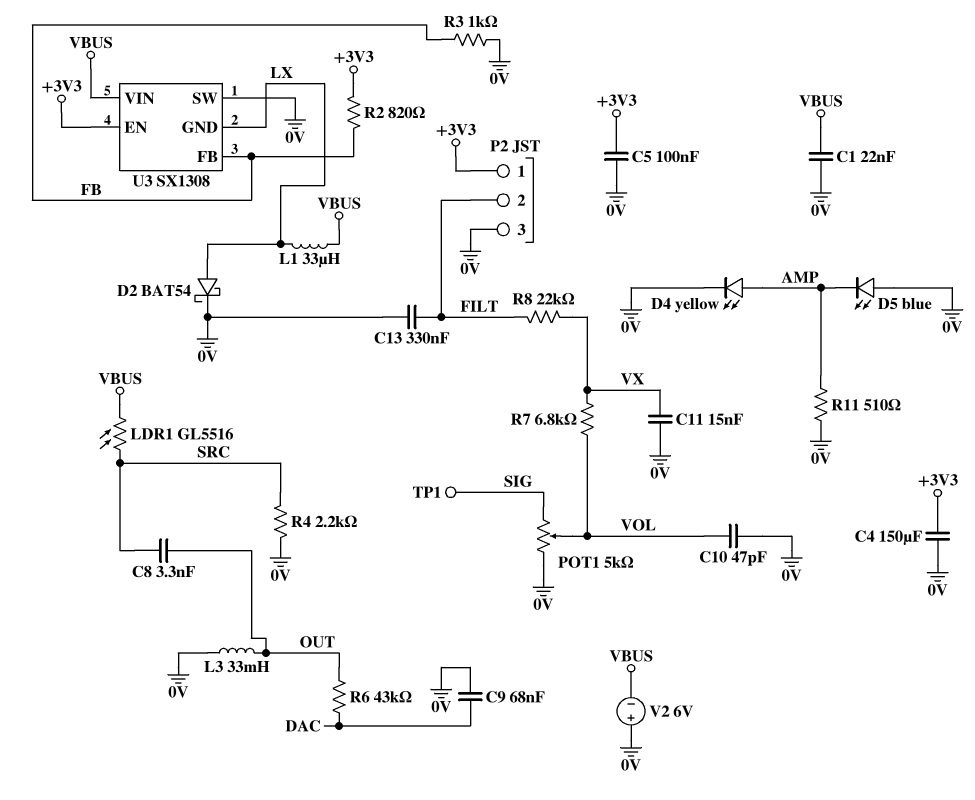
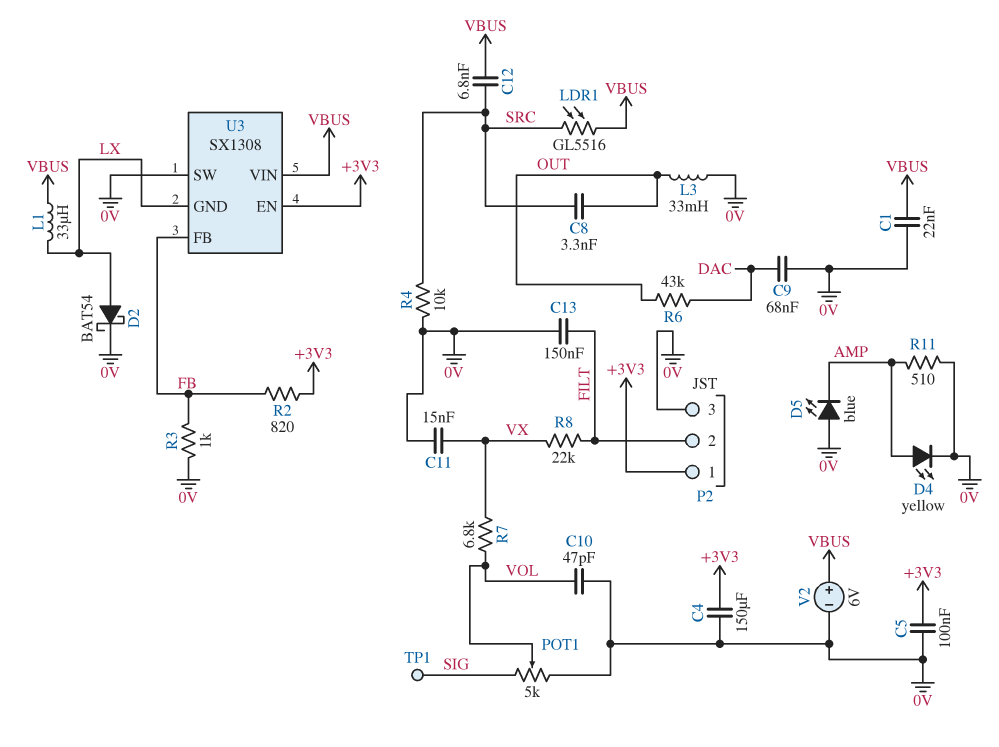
C12: none -> 6.8nF (SRC, VBUS)
C13: 330nF (0V, FILT) -> 150nF (0V, FILT)
R4: 2.2k (0V, SRC) -> 10k (0V, SRC)
V2: 6V (plus 0V, minus VBUS) -> 6V (plus VBUS, minus 0V)

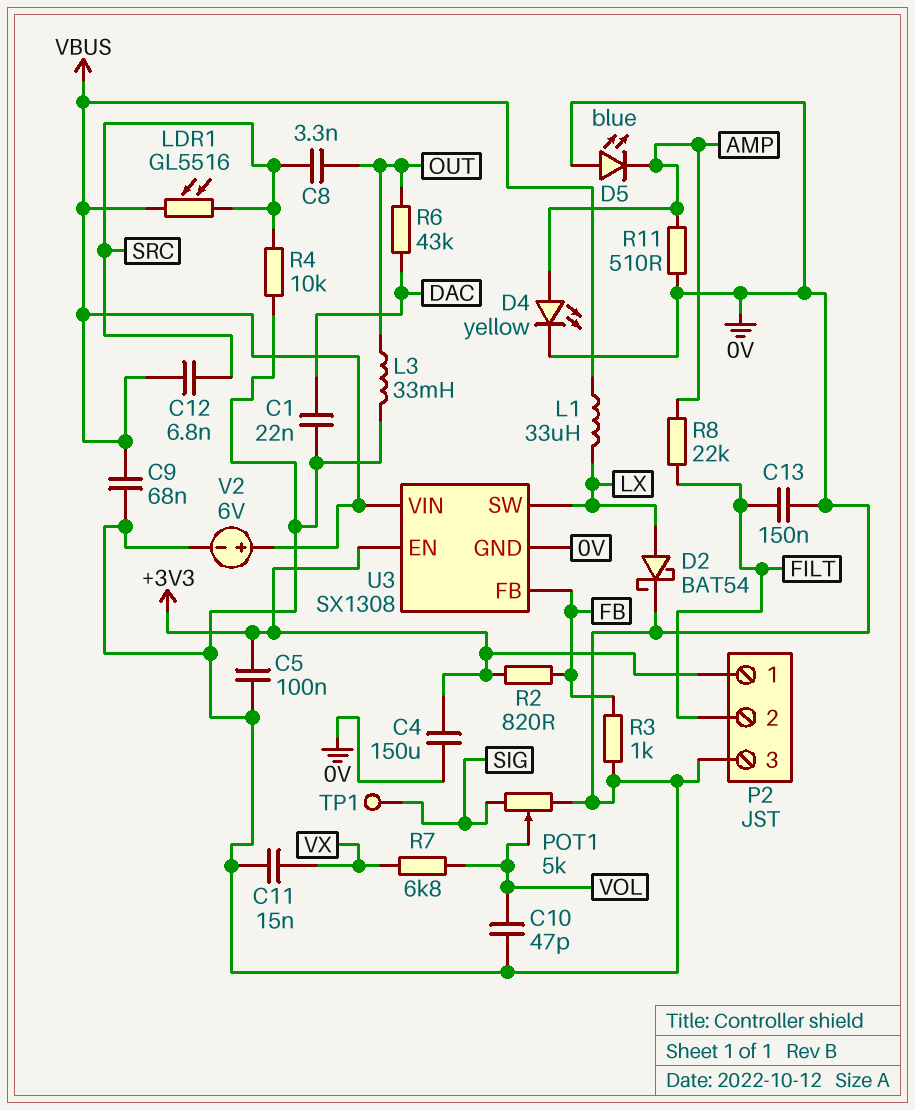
C1: 22nF (0V, VBUS) -> 22nF (0V, DAC)
C9: 68nF (0V, DAC) -> 68nF (0V, VBUS)
R8: 22k (FILT, VX) -> 22k (AMP, FILT)
U3 pin GND: LX -> 0V
U3 pin SW: 0V -> LX

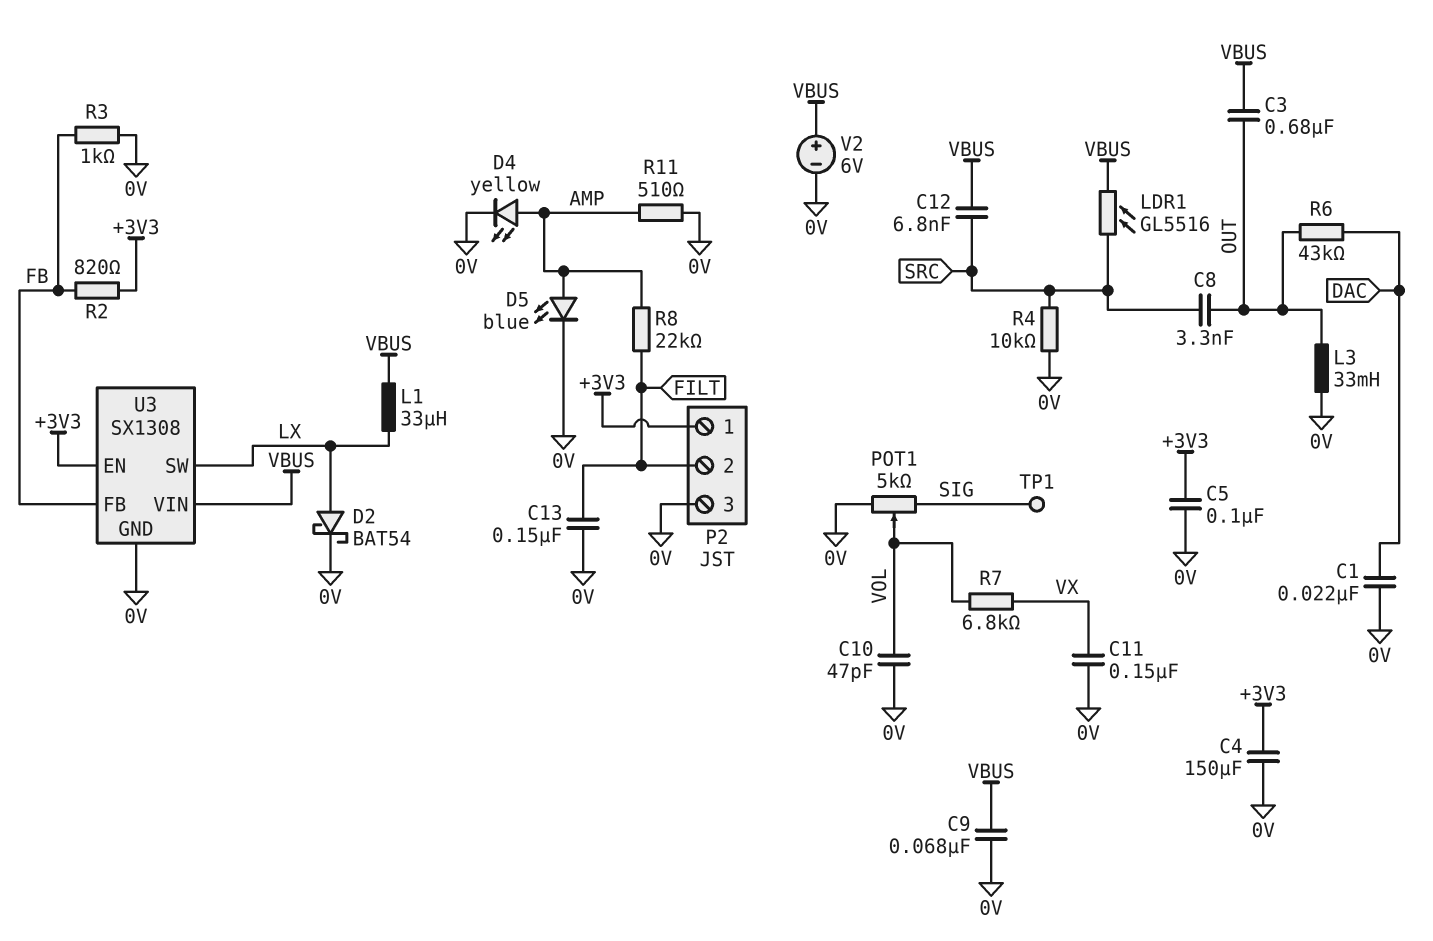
C3: none -> 680nF (OUT, VBUS)
C11: 15nF (0V, VX) -> 150nF (0V, VX)
D5: LED blue (A 0V, K AMP) -> LED blue (A AMP, K 0V)

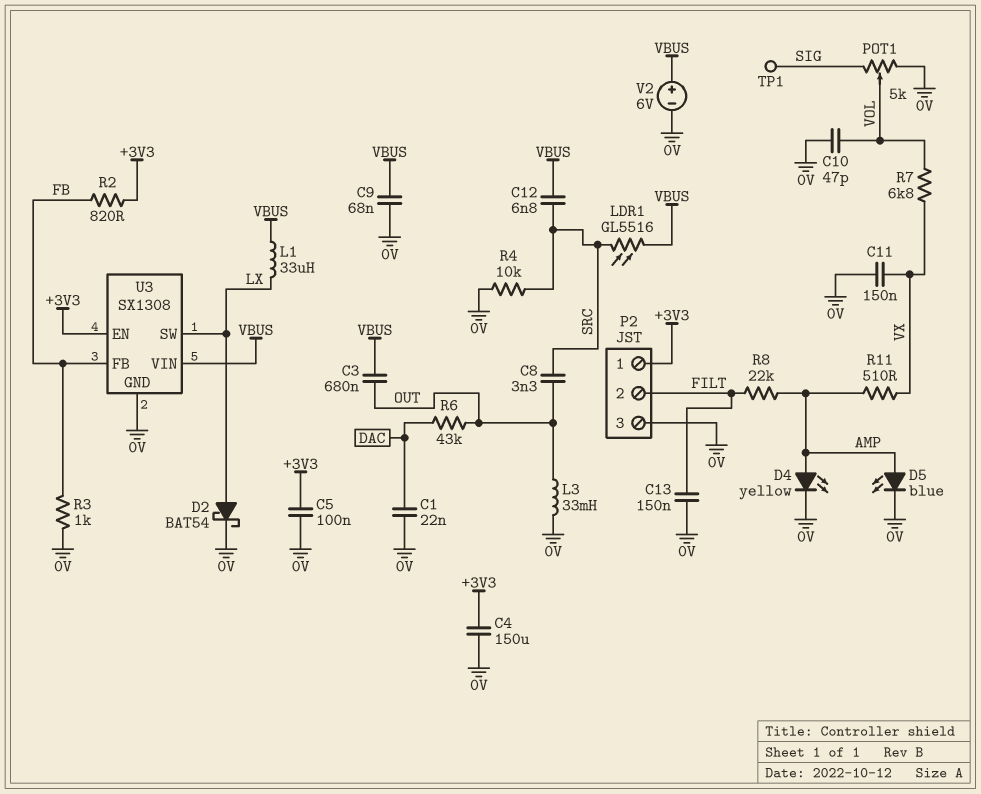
R11: 510 (0V, AMP) -> 510 (AMP, VX)

